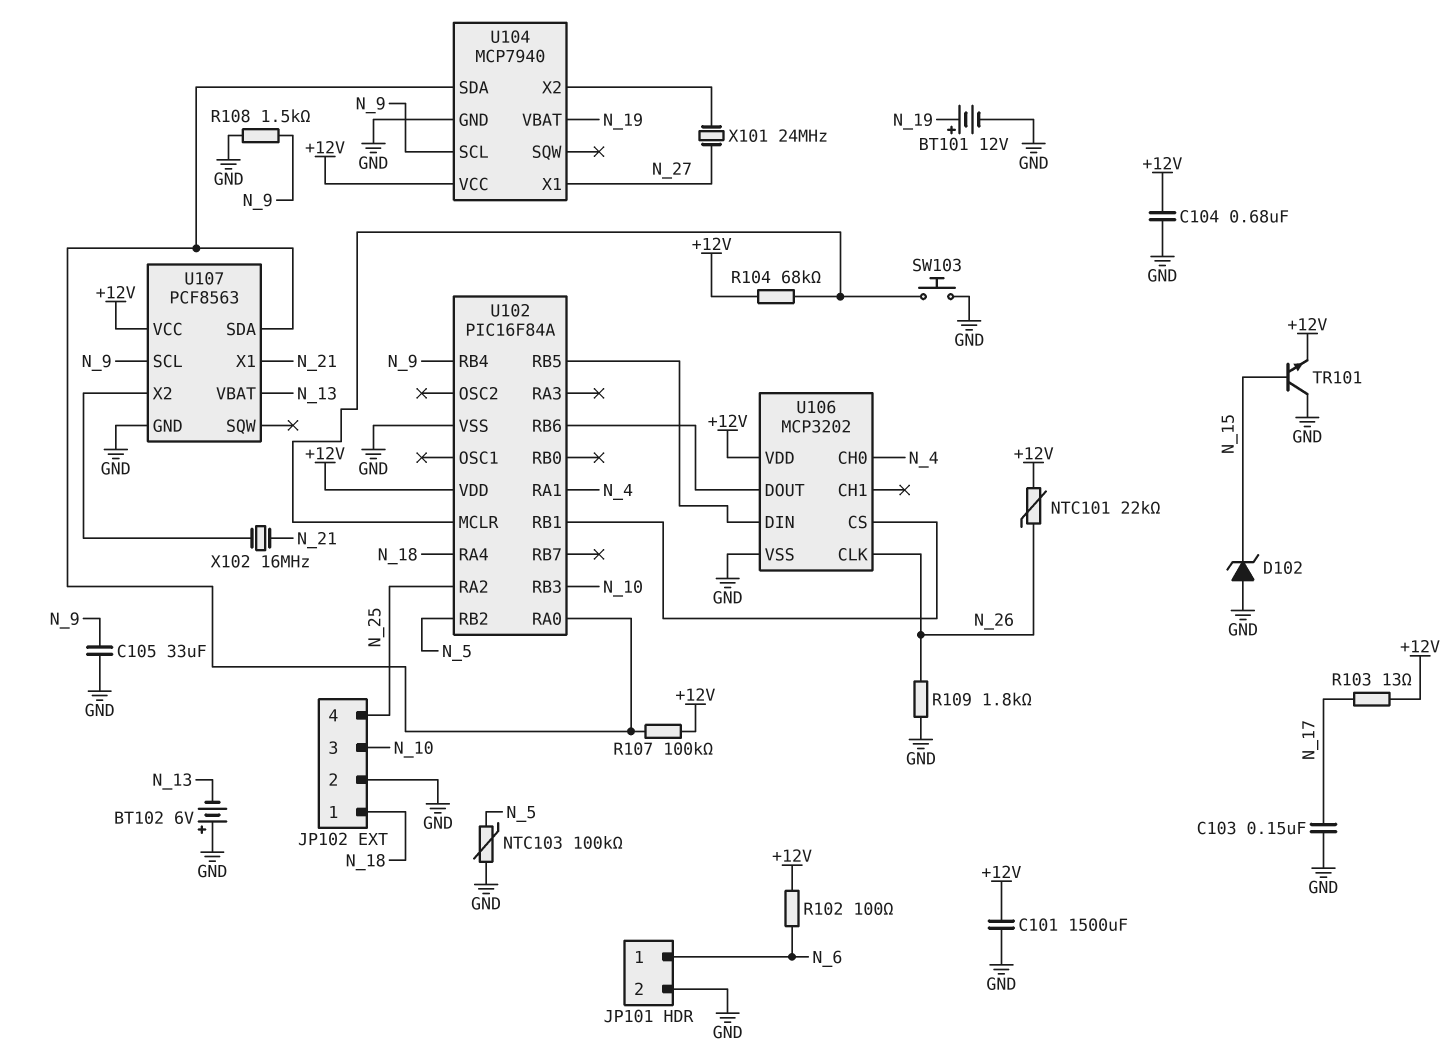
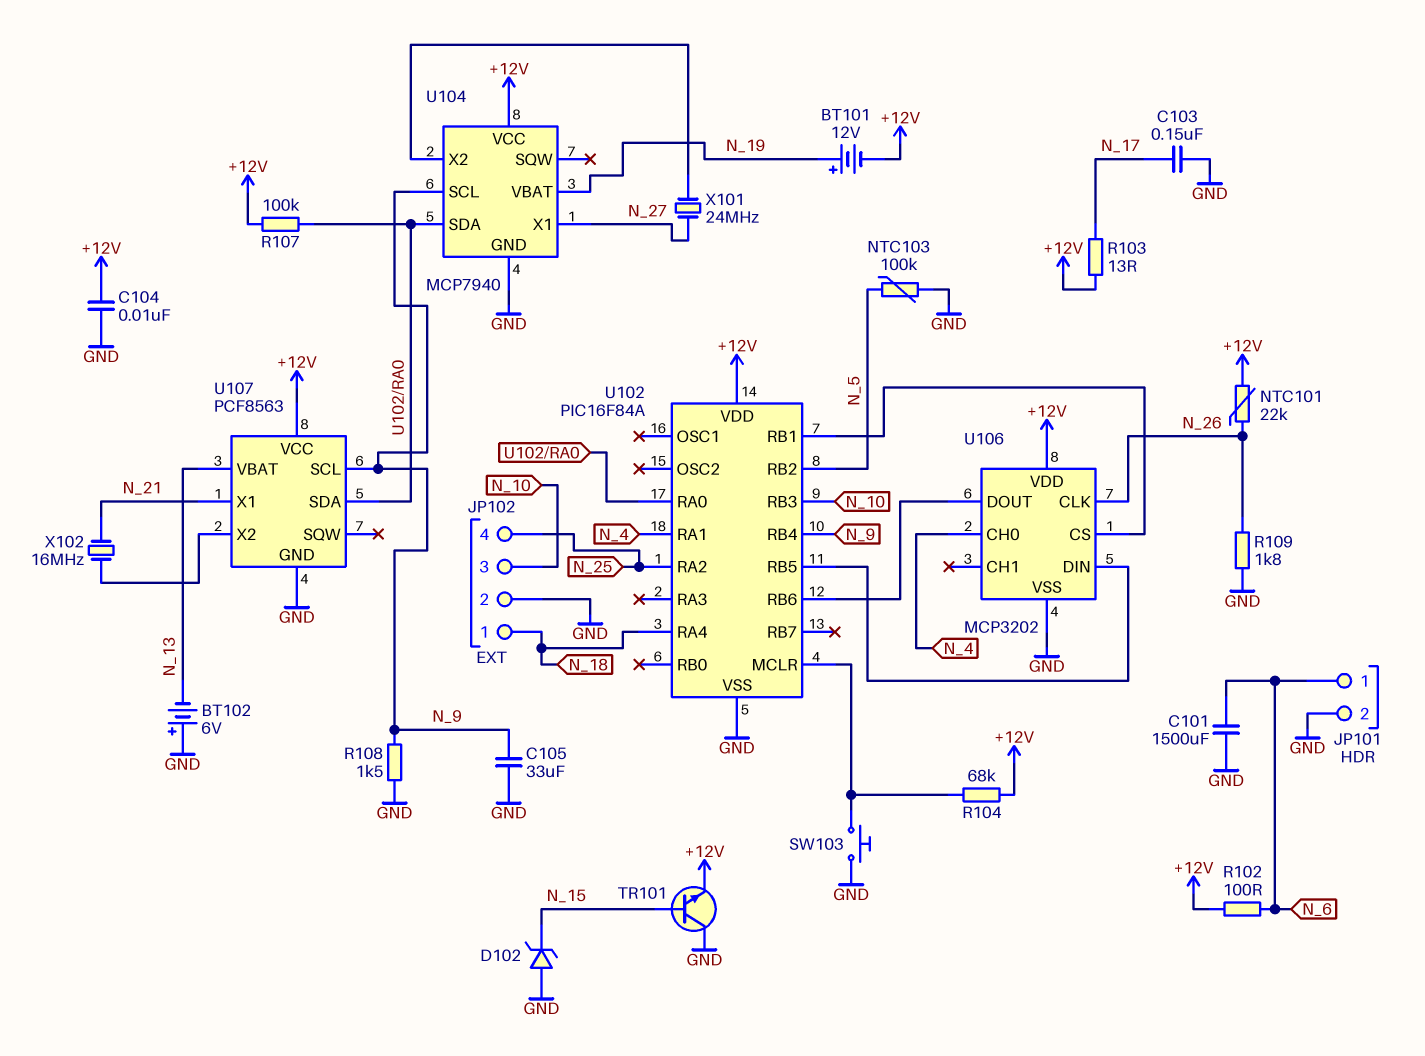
BT101: 12V (plus N_19, minus GND) -> 12V (plus N_19, minus +12V)
C101: 1500uF (+12V, GND) -> 1500uF (GND, N_6)
C104: 680nF (+12V, GND) -> 10nF (+12V, GND)

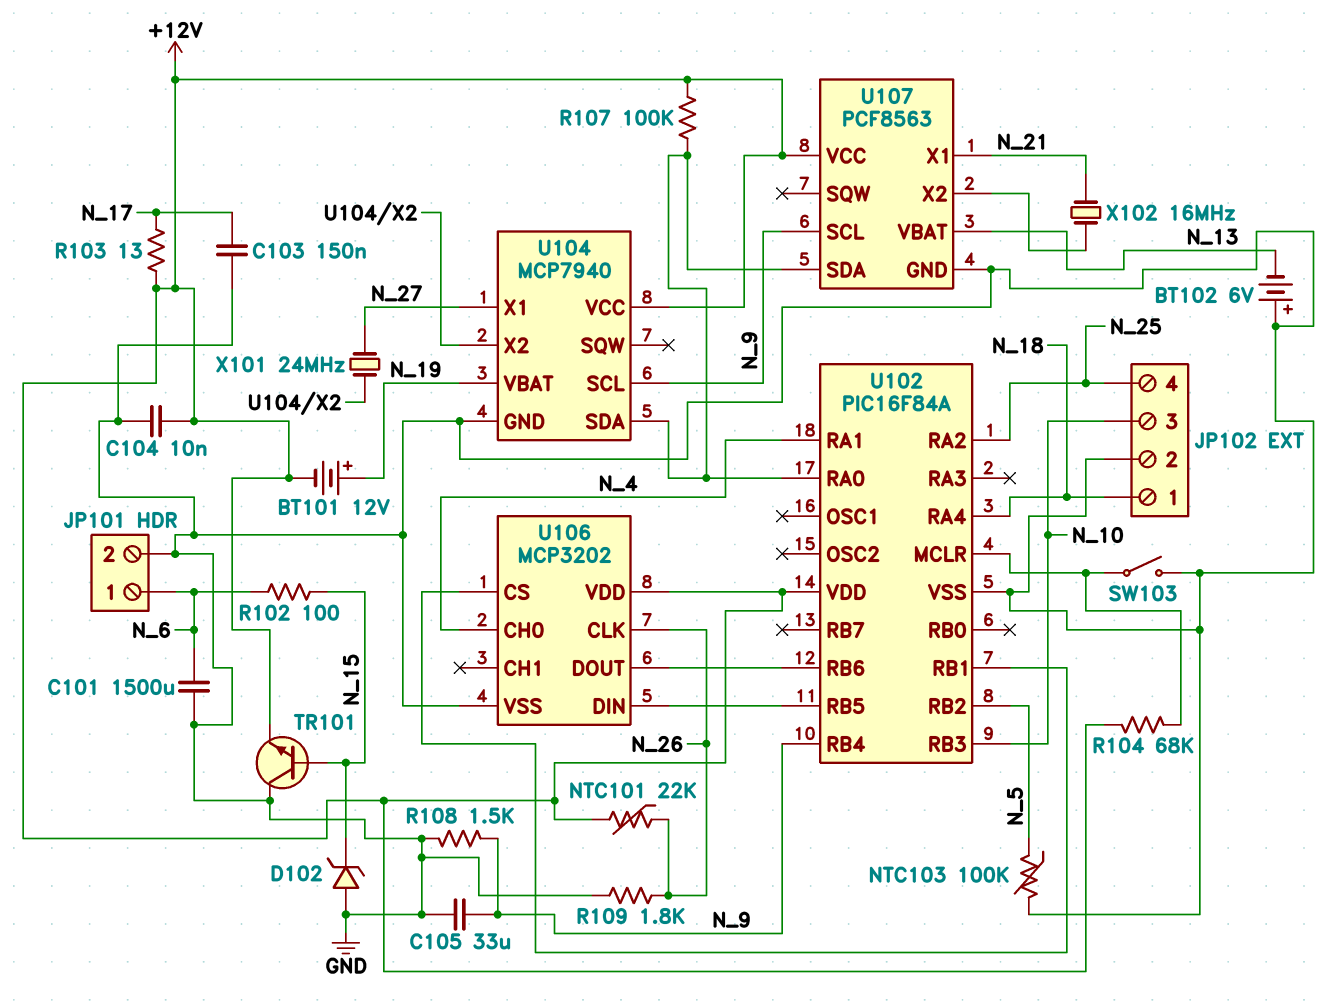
R102: 100 (+12V, N_6) -> 100 (N_6, N_15)
SW103: button (GND, U102/MCLR) -> switch (GND, U102/MCLR)

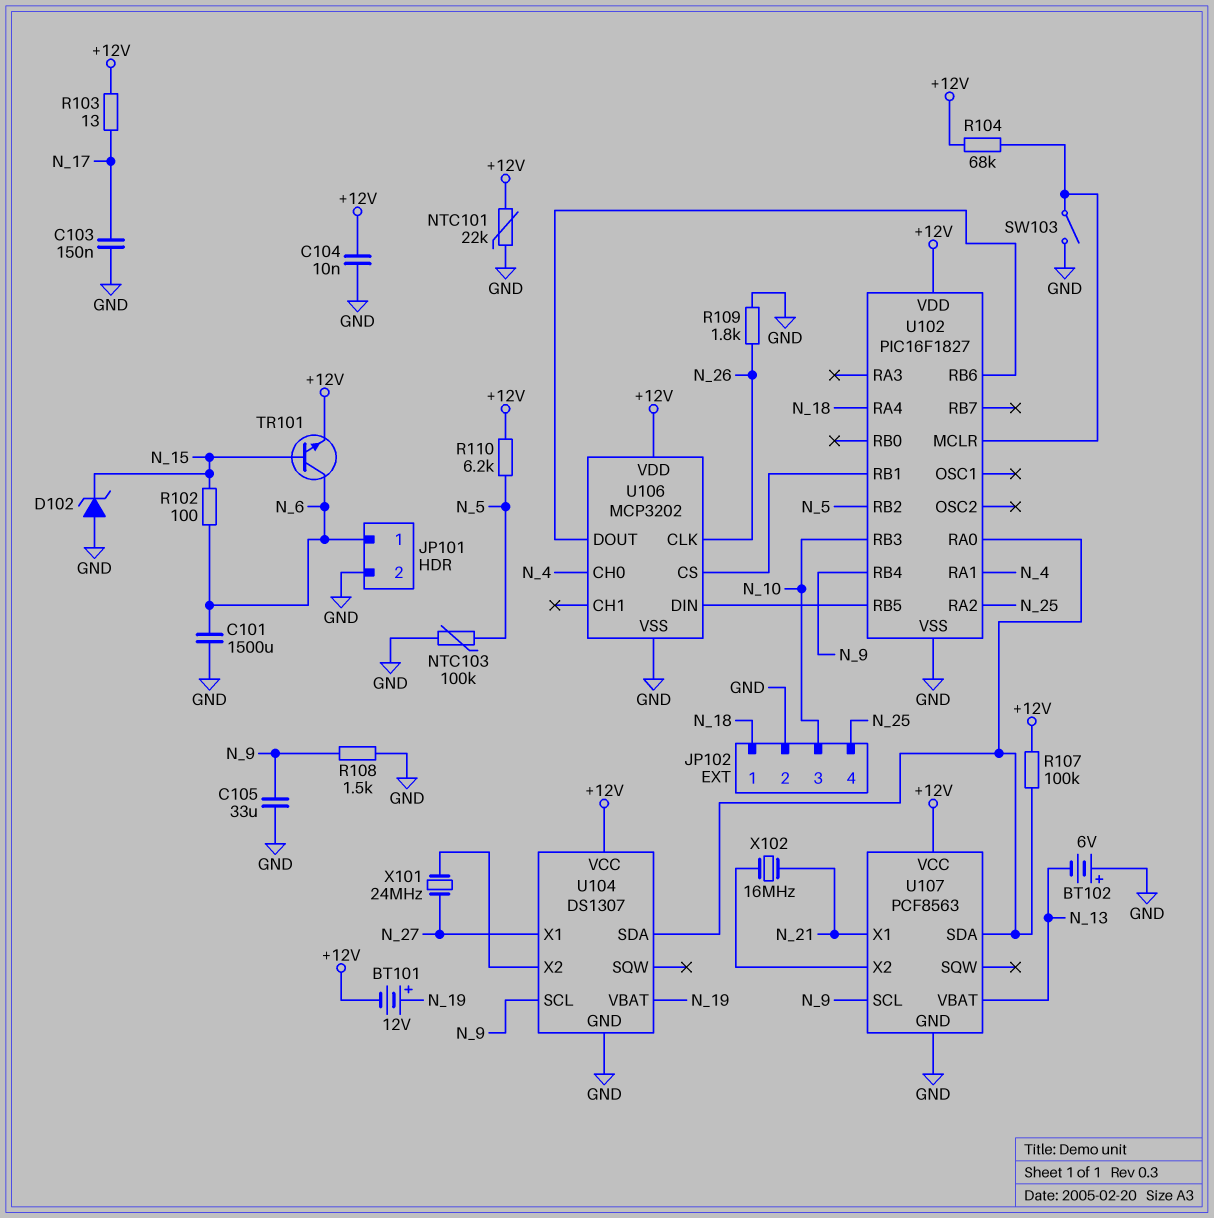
NTC101: 22k (+12V, N_26) -> 22k (+12V, GND)
R110: none -> 6.2k (+12V, N_5)
TR101: NPN (B N_15, C GND, E +12V) -> NPN (B N_15, C N_6, E +12V)
U102: PIC16F84A -> PIC16F1827
U104: MCP7940 -> DS1307

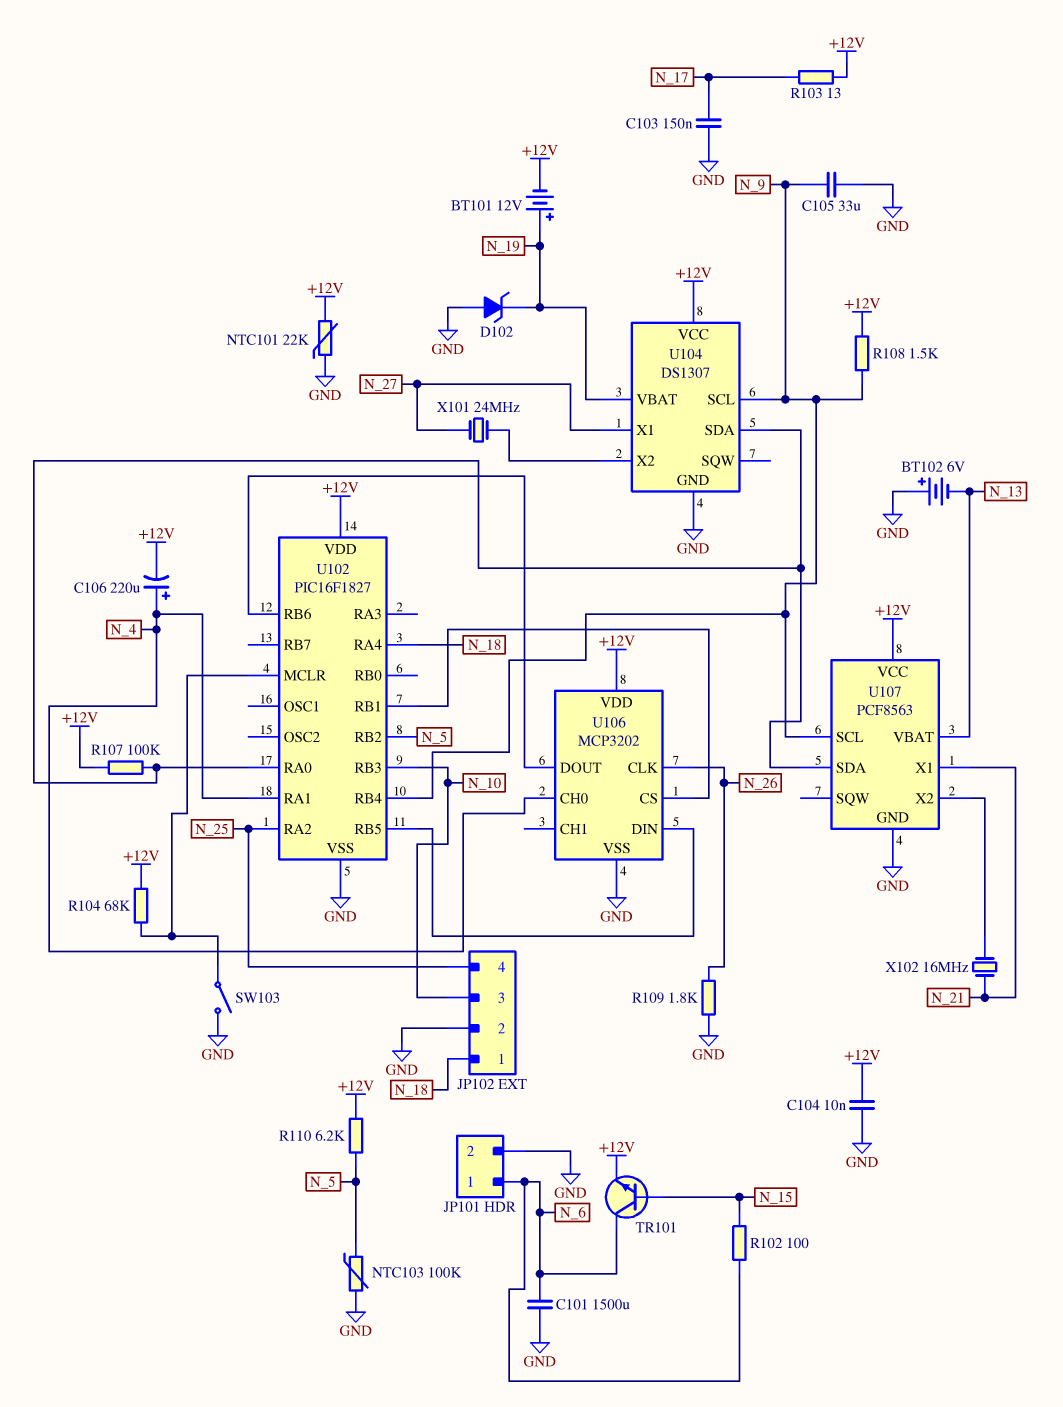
C106: none -> 220uF (plus N_4, minus +12V)
D102: zener (A GND, K N_15) -> zener (A GND, K N_19)
R108: 1.5k (GND, N_9) -> 1.5k (+12V, N_9)

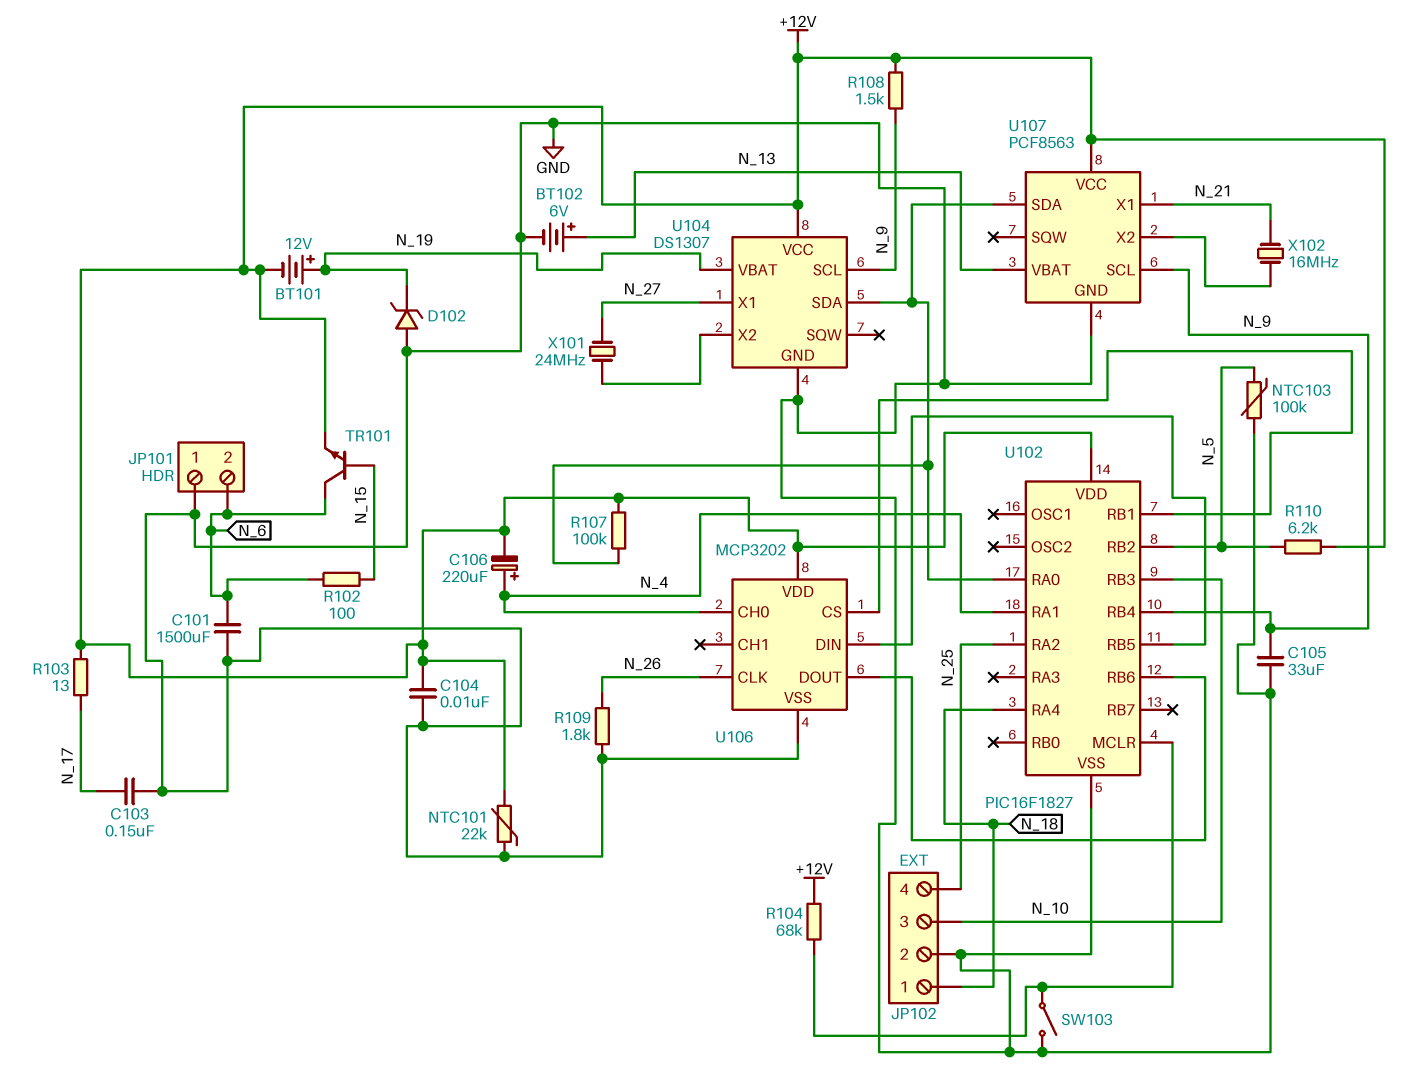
BT102: 6V (plus GND, minus N_13) -> 6V (plus N_13, minus GND)
JP101 pin 1: N_6 -> GND
JP101 pin 2: GND -> N_6

